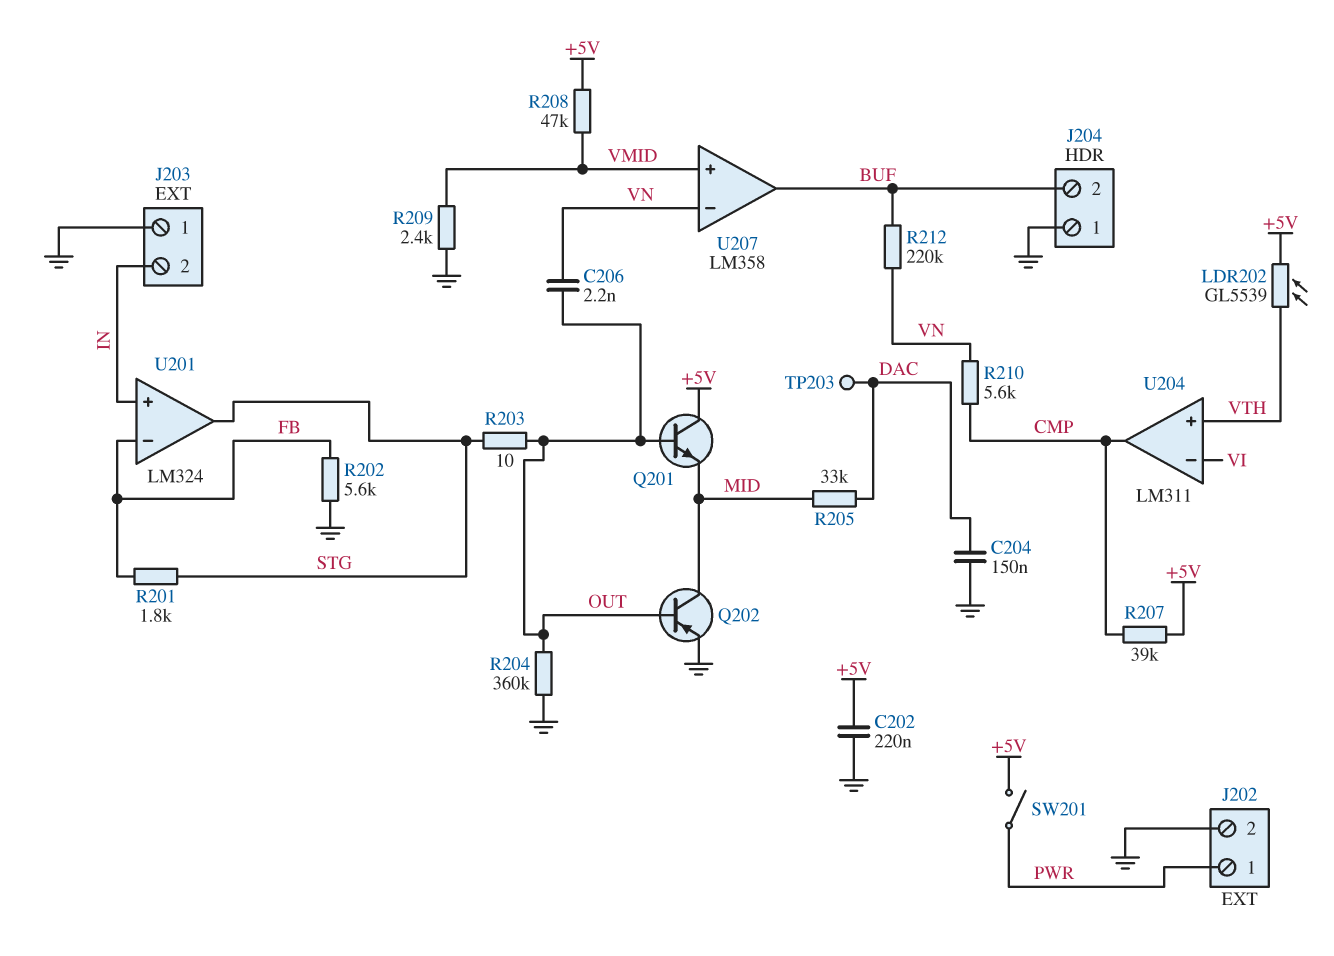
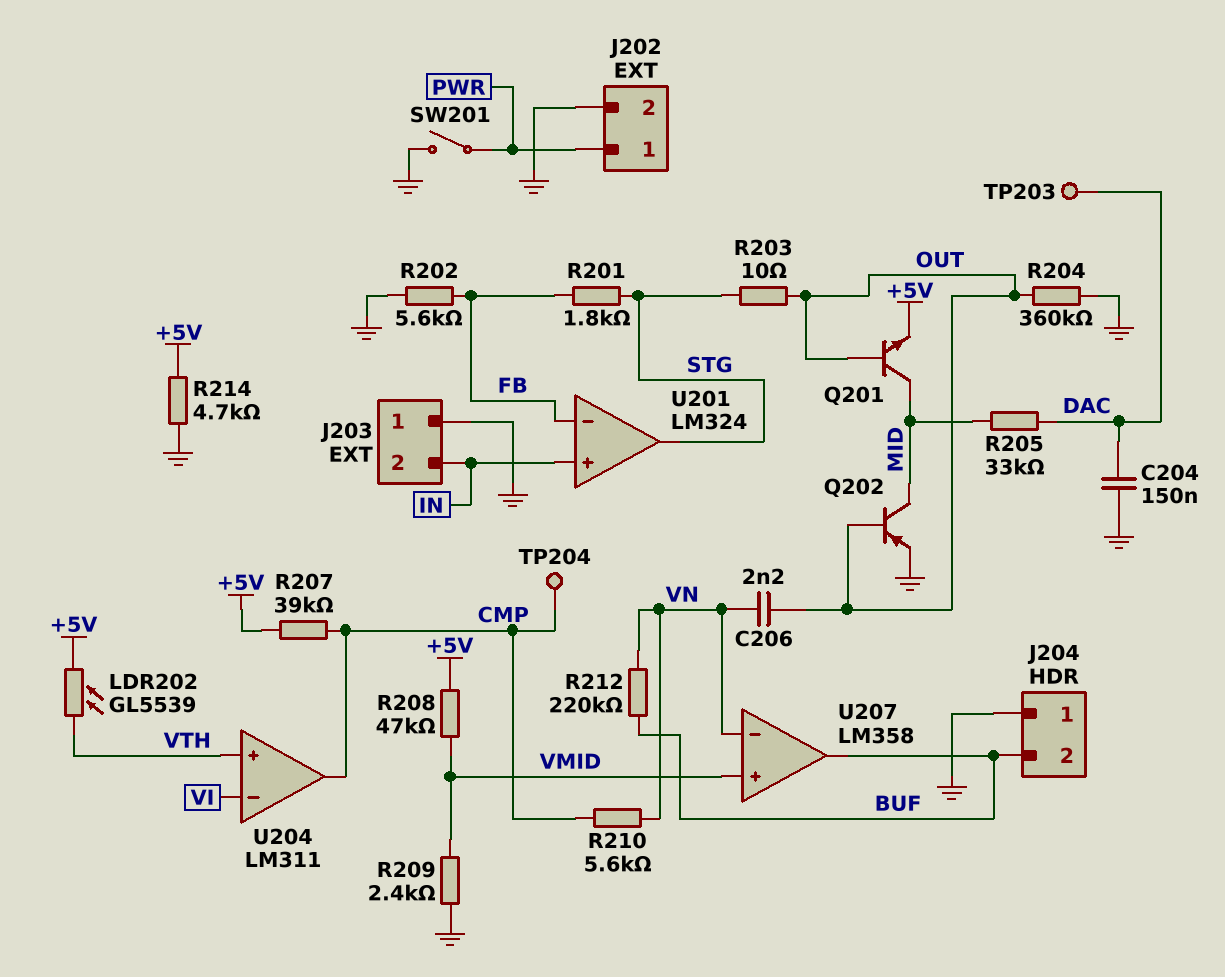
C202: 220nF (+5V, GND) -> none
Q201: NPN (B OUT, C +5V, E MID) -> NPN (B OUT, C MID, E +5V)
R214: none -> 4.7k (+5V, GND)
SW201: switch (+5V, PWR) -> switch (GND, PWR)
TP204: none -> test point (CMP)

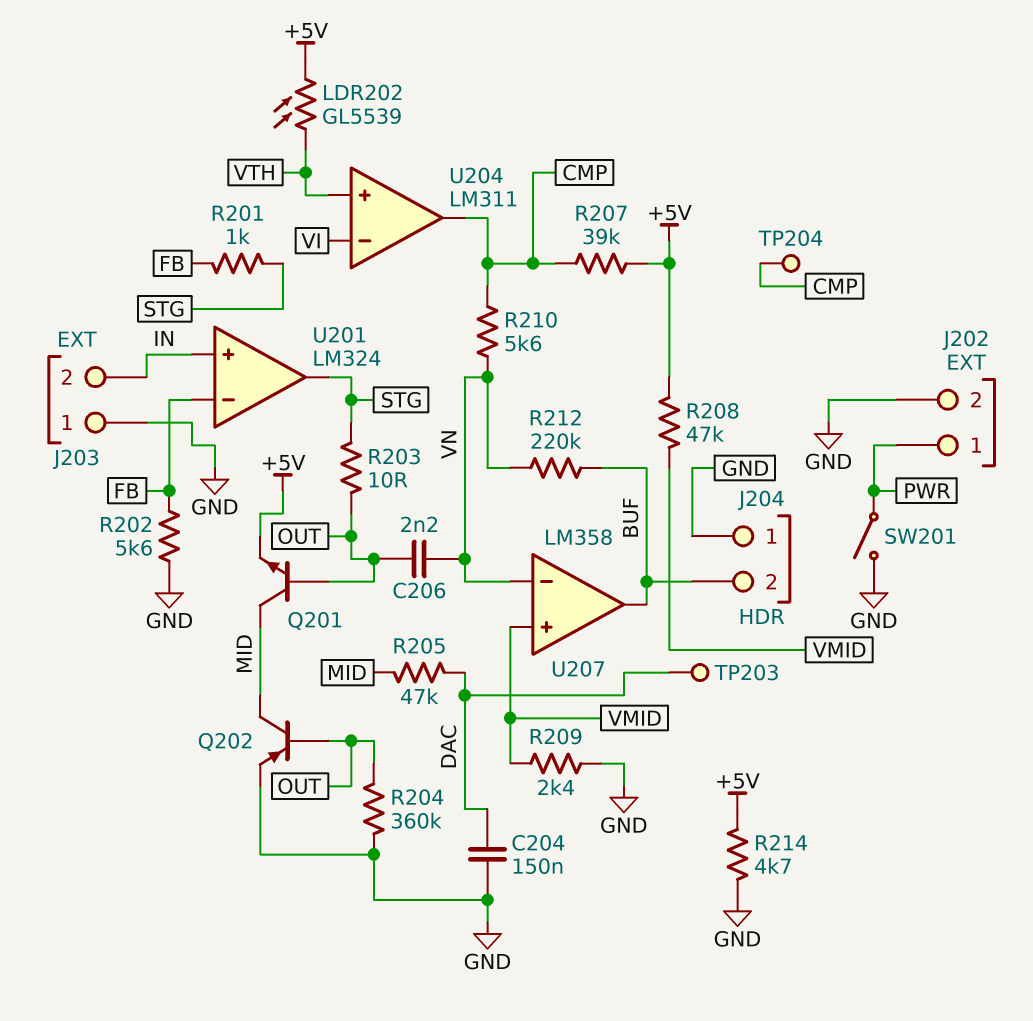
R201: 1.8k (FB, STG) -> 1k (FB, STG)
R205: 33k (DAC, MID) -> 47k (DAC, MID)

